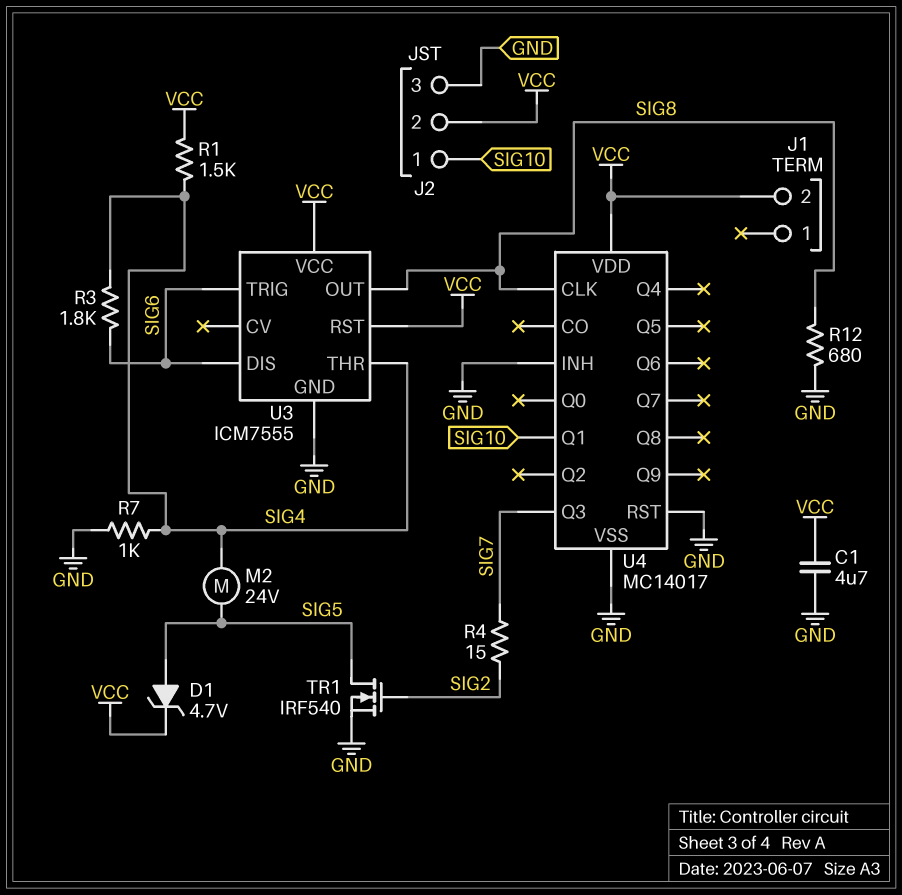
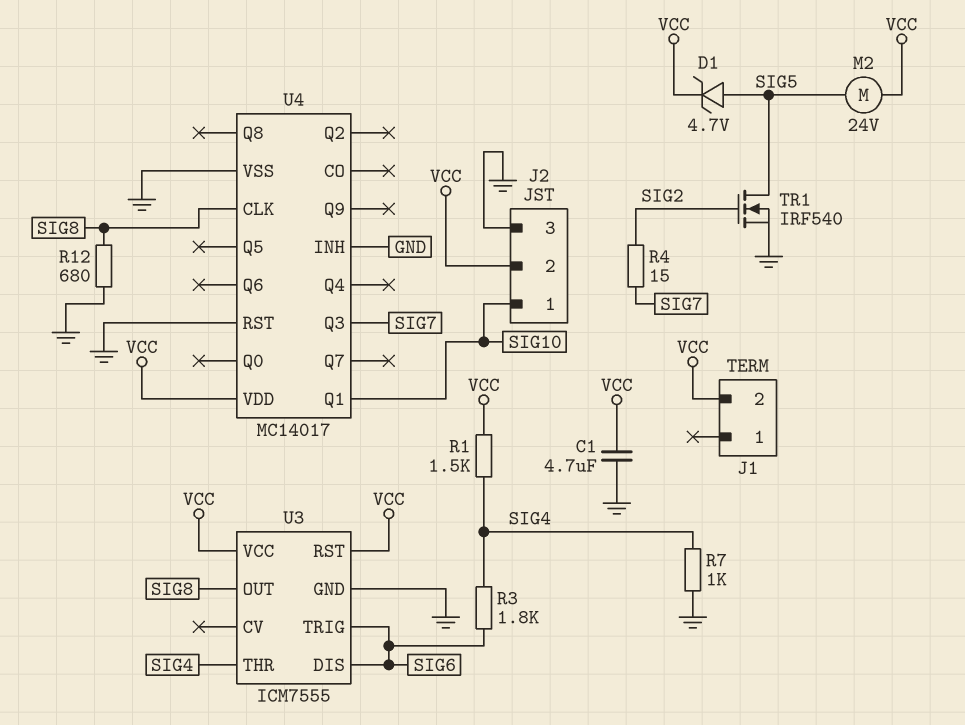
M2: motor 24V (SIG4, SIG5) -> motor 24V (SIG5, VCC)

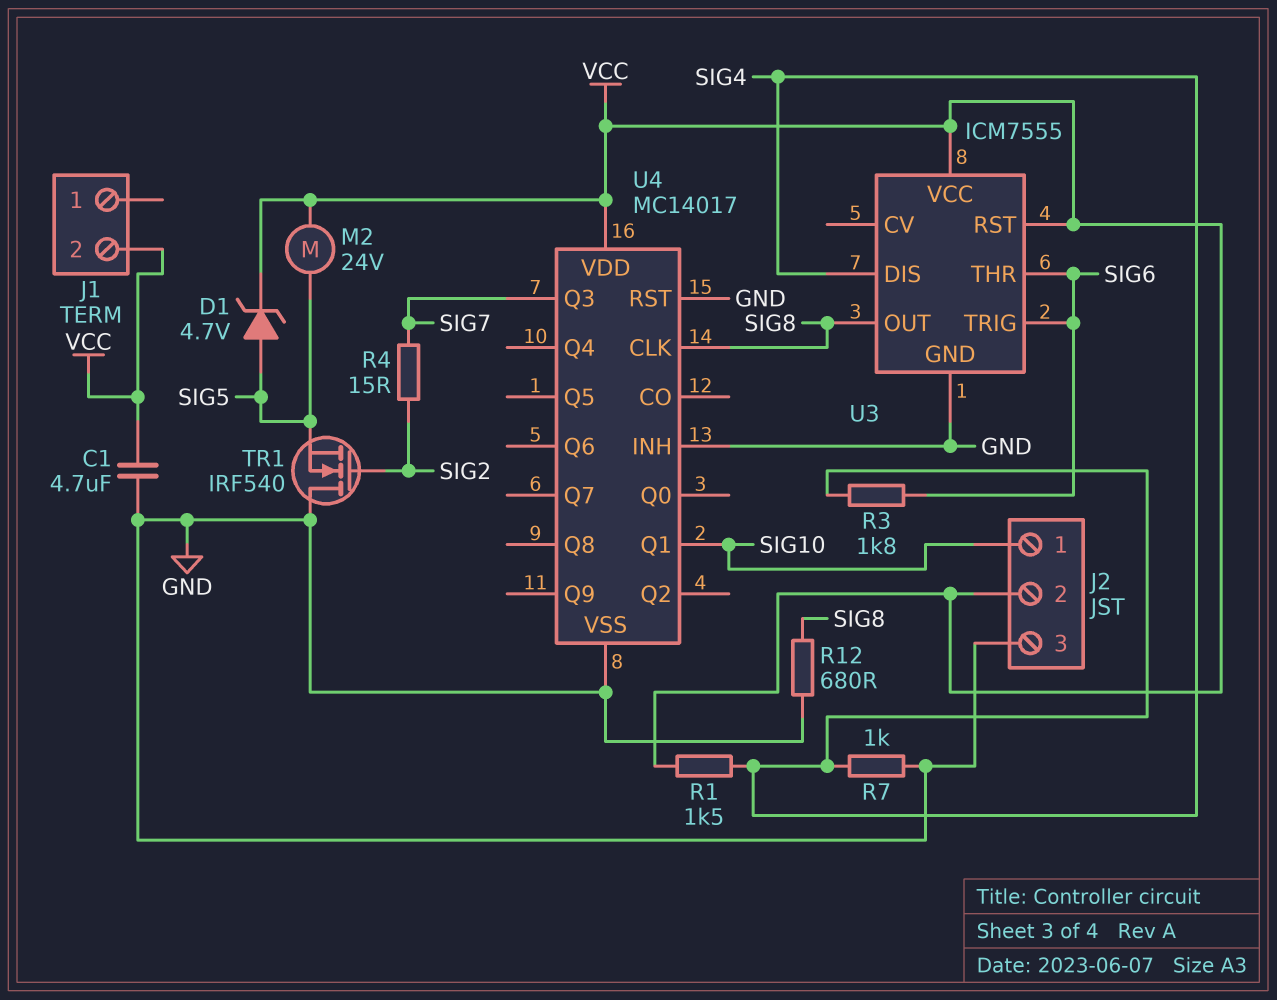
TR1: NMOS IRF540 (G SIG2, D SIG5, S GND) -> NMOS IRF540 (G SIG2, D GND, S SIG5)
U3 pin DIS: SIG6 -> SIG4
U3 pin THR: SIG4 -> SIG6

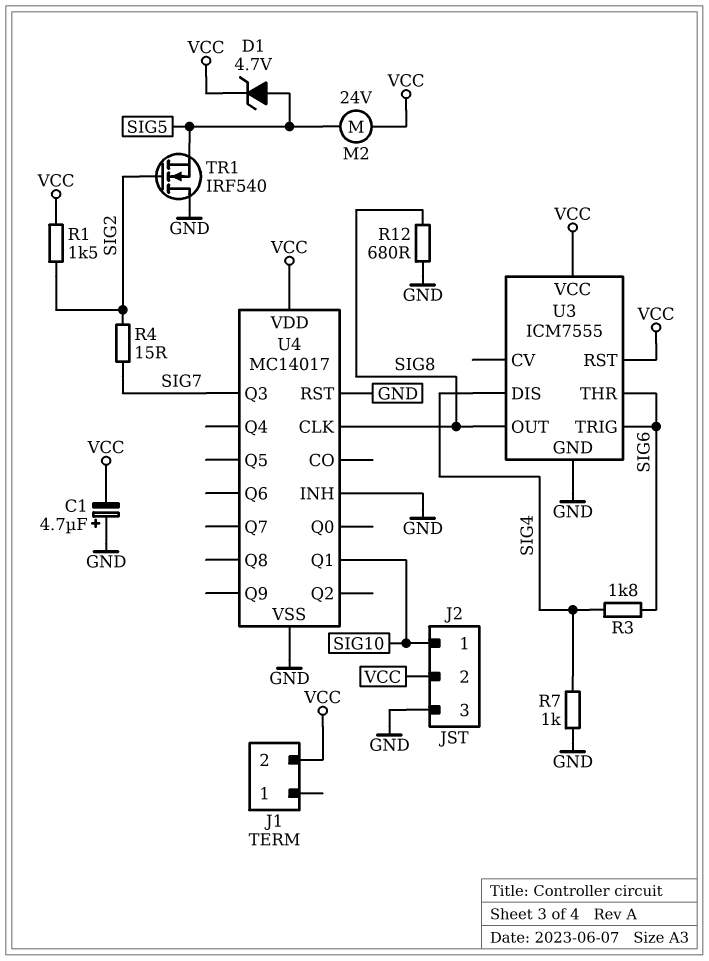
C1: 4.7uF (GND, VCC) -> 4.7uF (plus GND, minus VCC)
R1: 1.5k (SIG4, VCC) -> 1.5k (SIG2, VCC)

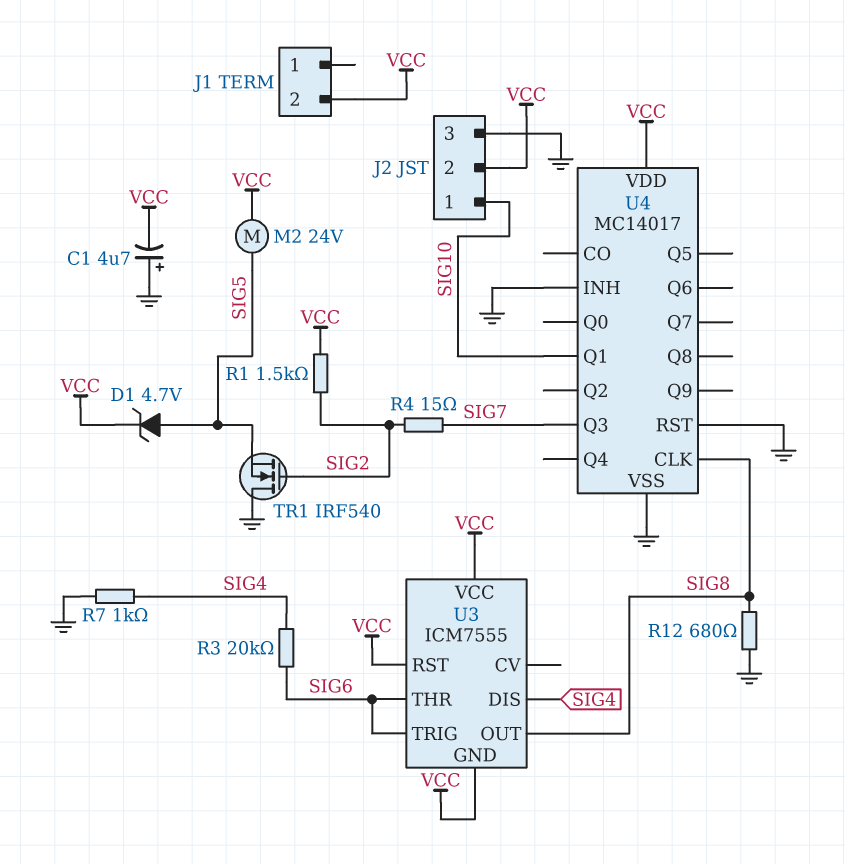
R3: 1.8k (SIG4, SIG6) -> 20k (SIG4, SIG6)
U3 pin GND: GND -> VCC

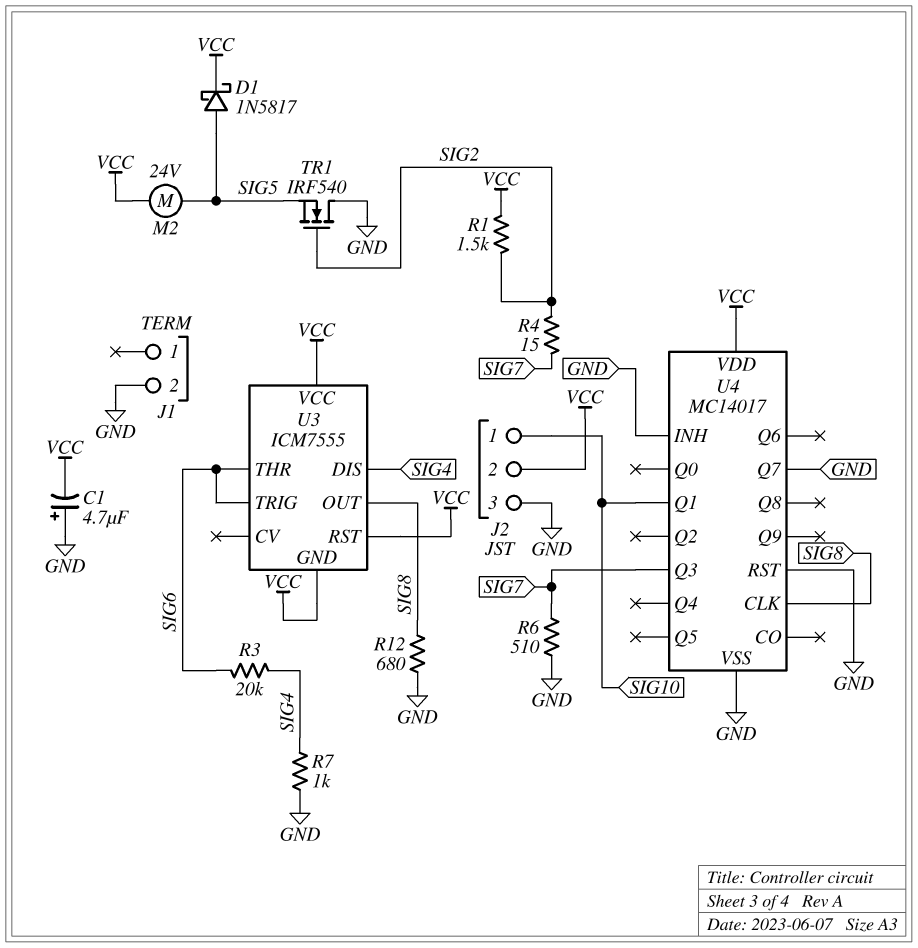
D1: zener 4.7V (A SIG5, K VCC) -> schottky 1N5817 (A SIG5, K VCC)
J1 pin 2: VCC -> GND
R6: none -> 510 (GND, SIG7)
U4 pin Q7: none -> GND

